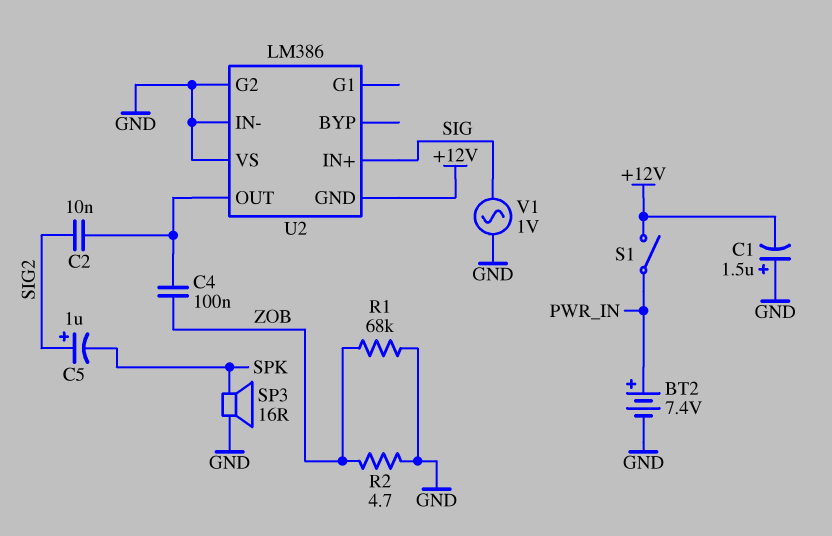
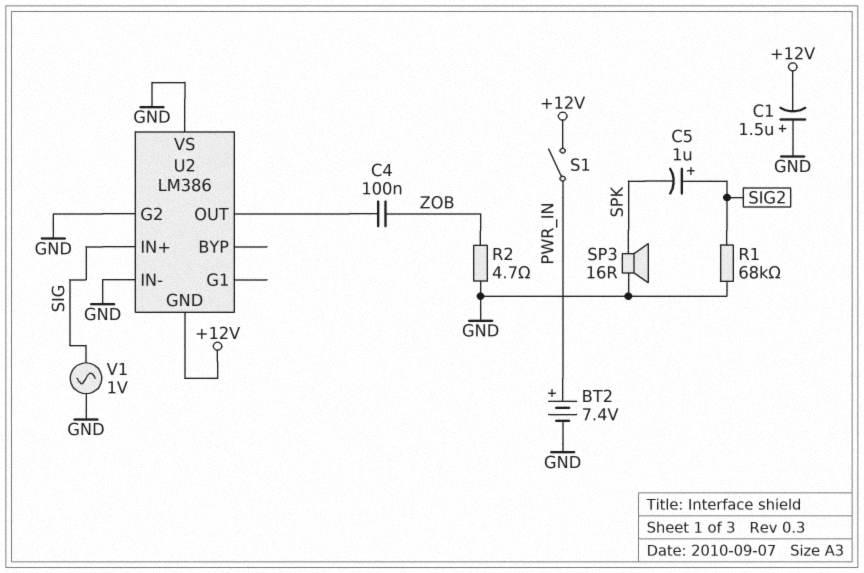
C2: 10nF (SIG2, U2/OUT) -> none
R1: 68k (GND, ZOB) -> 68k (GND, SIG2)

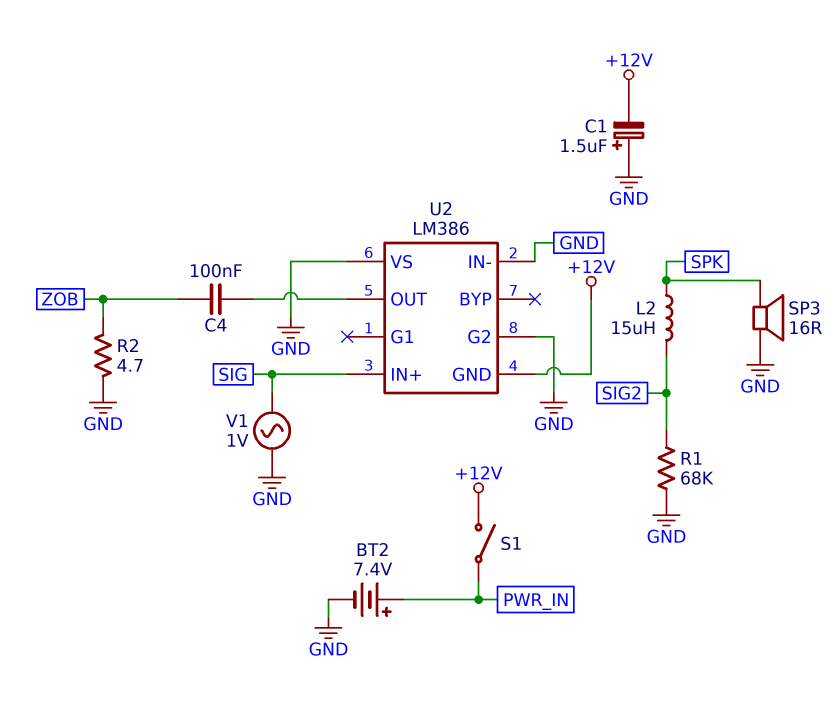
C5: 1uF (plus SIG2, minus SPK) -> none
L2: none -> 15uH (SIG2, SPK)

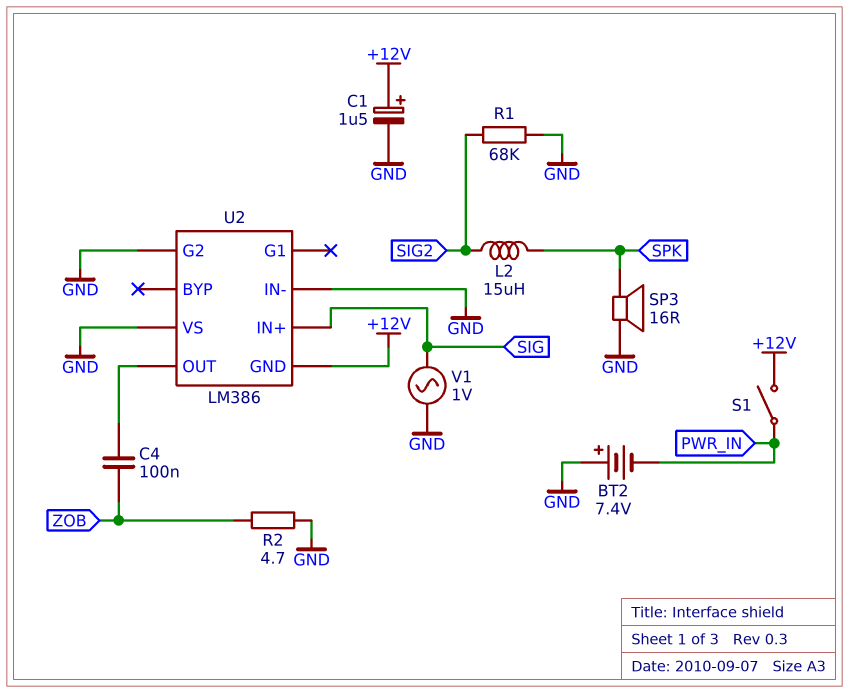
BT2: 7.4V (plus PWR_IN, minus GND) -> 7.4V (plus GND, minus PWR_IN)
C1: 1.5uF (plus GND, minus +12V) -> 1.5uF (plus +12V, minus GND)

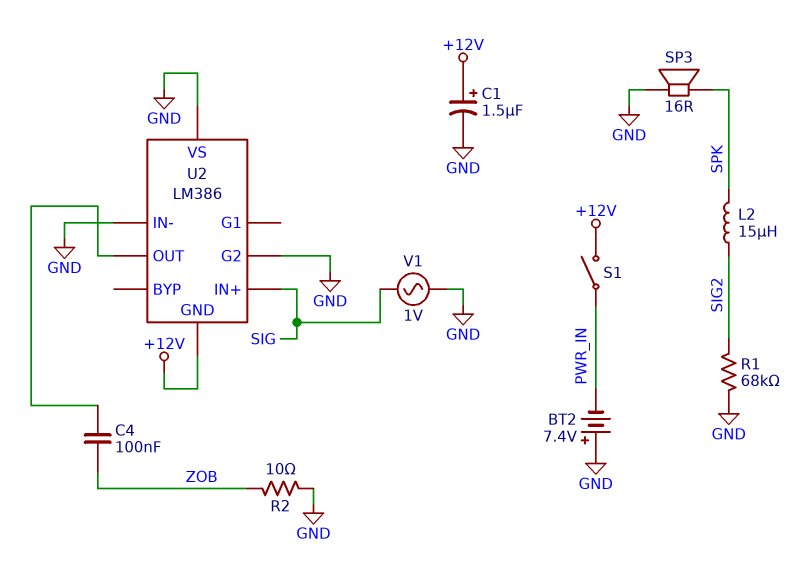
R2: 4.7 (GND, ZOB) -> 10 (GND, ZOB)

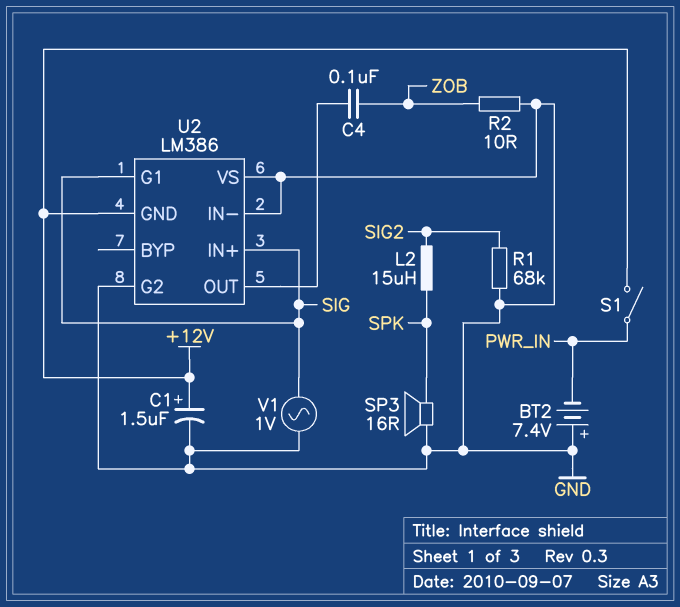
U2 pin G1: none -> SIG

